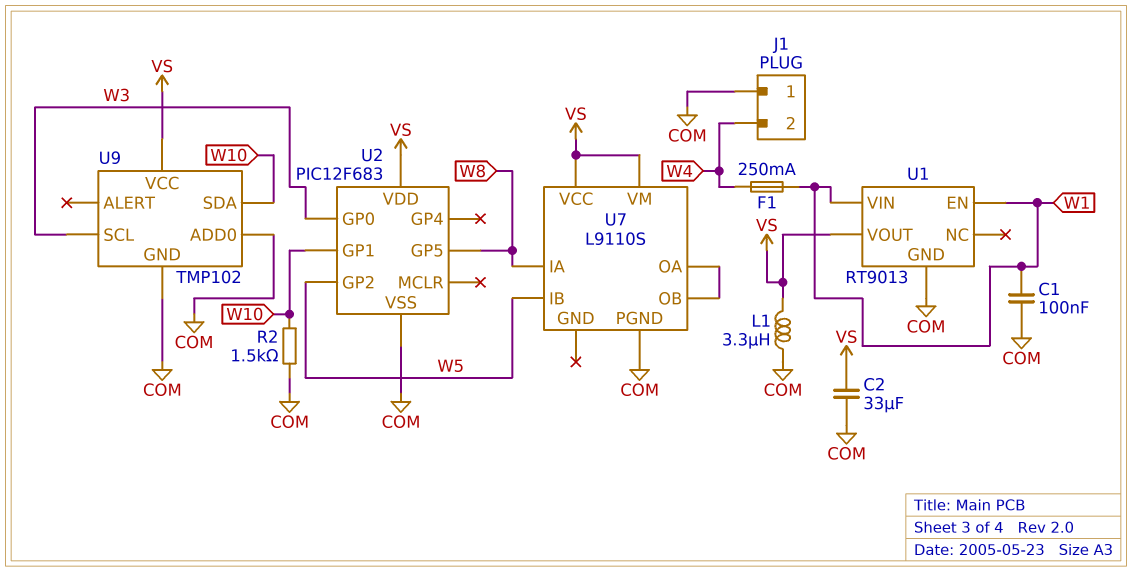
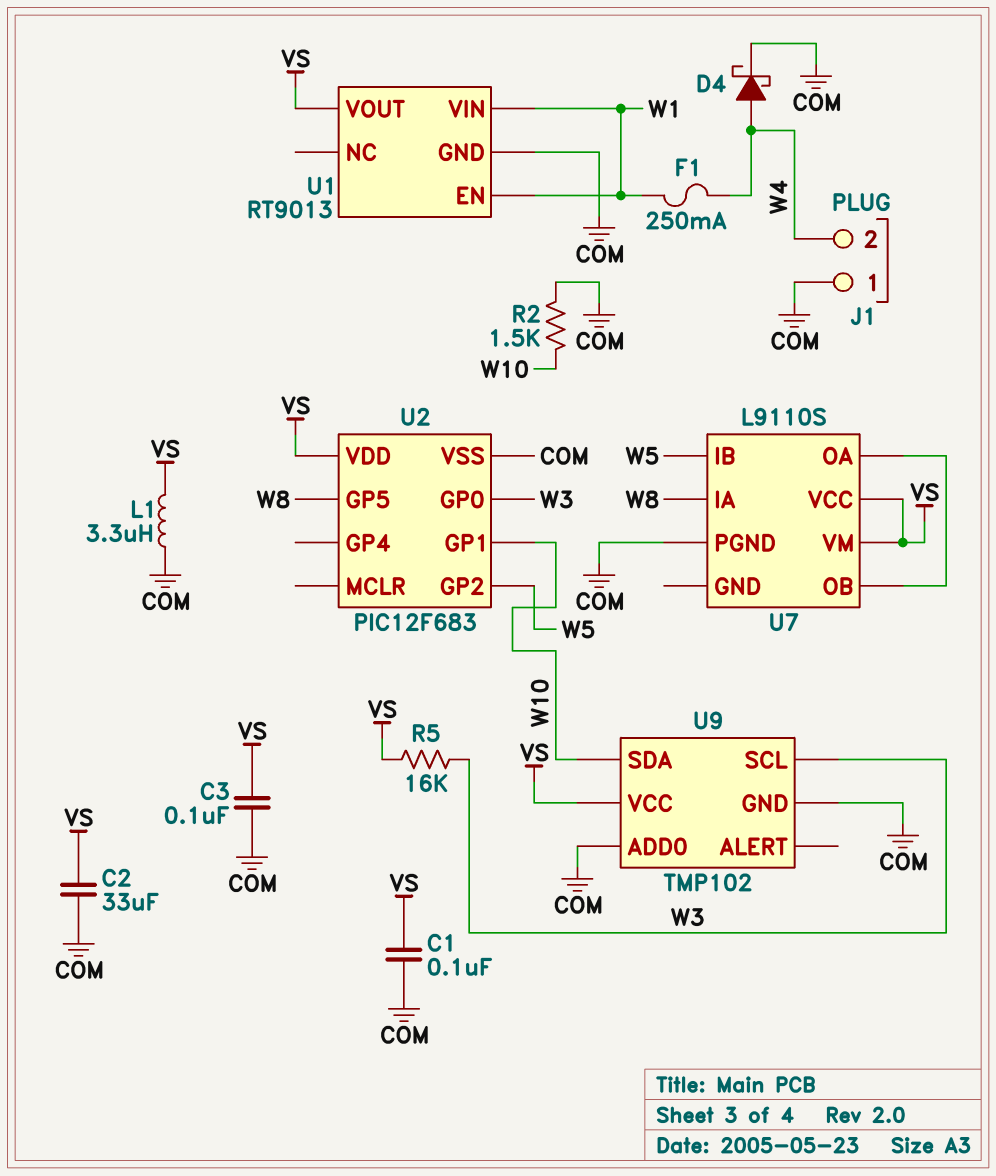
C1: 100nF (COM, W1) -> 100nF (COM, VS)
C3: none -> 100nF (COM, VS)
D4: none -> schottky (A W4, K COM)
R5: none -> 16k (VS, W3)

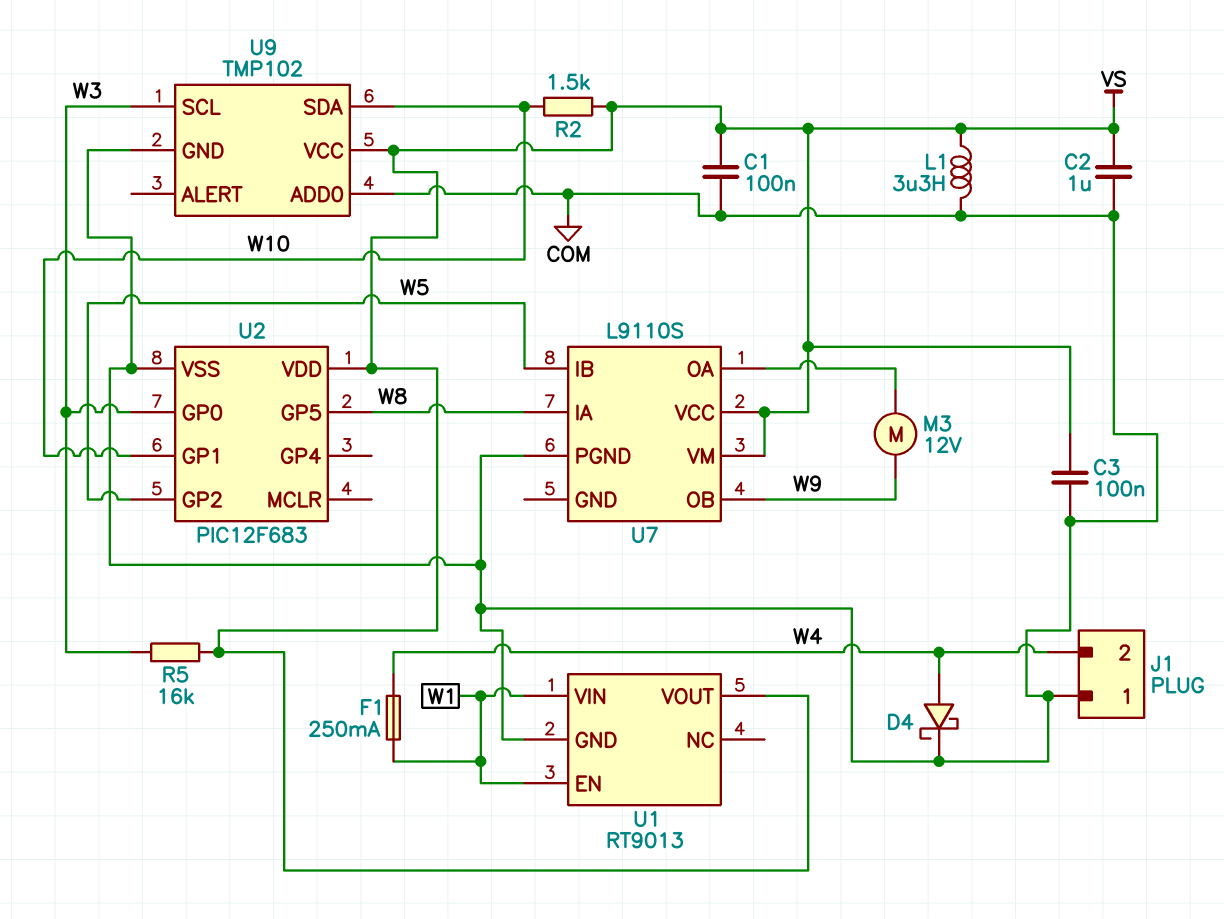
C2: 33uF (COM, VS) -> 1uF (COM, VS)
M3: none -> motor 12V (U7/OA, W9)
R2: 1.5k (COM, W10) -> 1.5k (VS, W10)
U7 pin OB: U7/OA -> W9

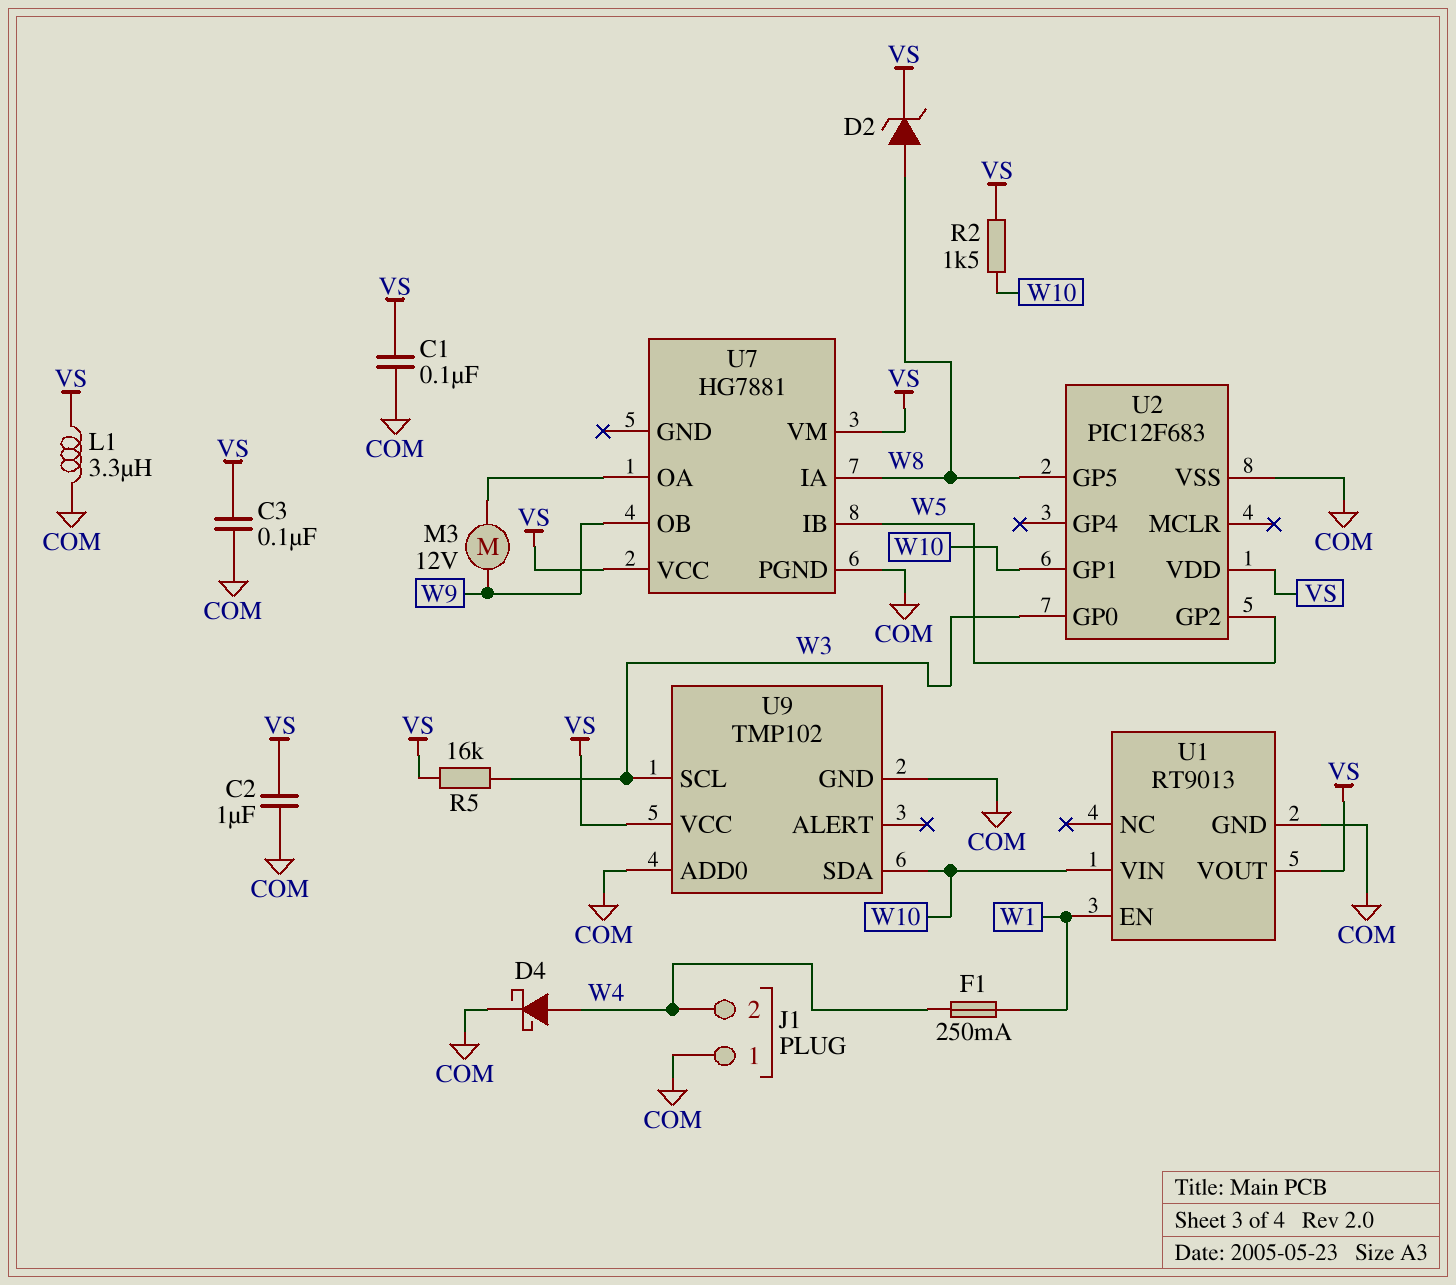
D2: none -> zener (A W8, K VS)
U1 pin VIN: W1 -> W10
U7: L9110S -> HG7881

